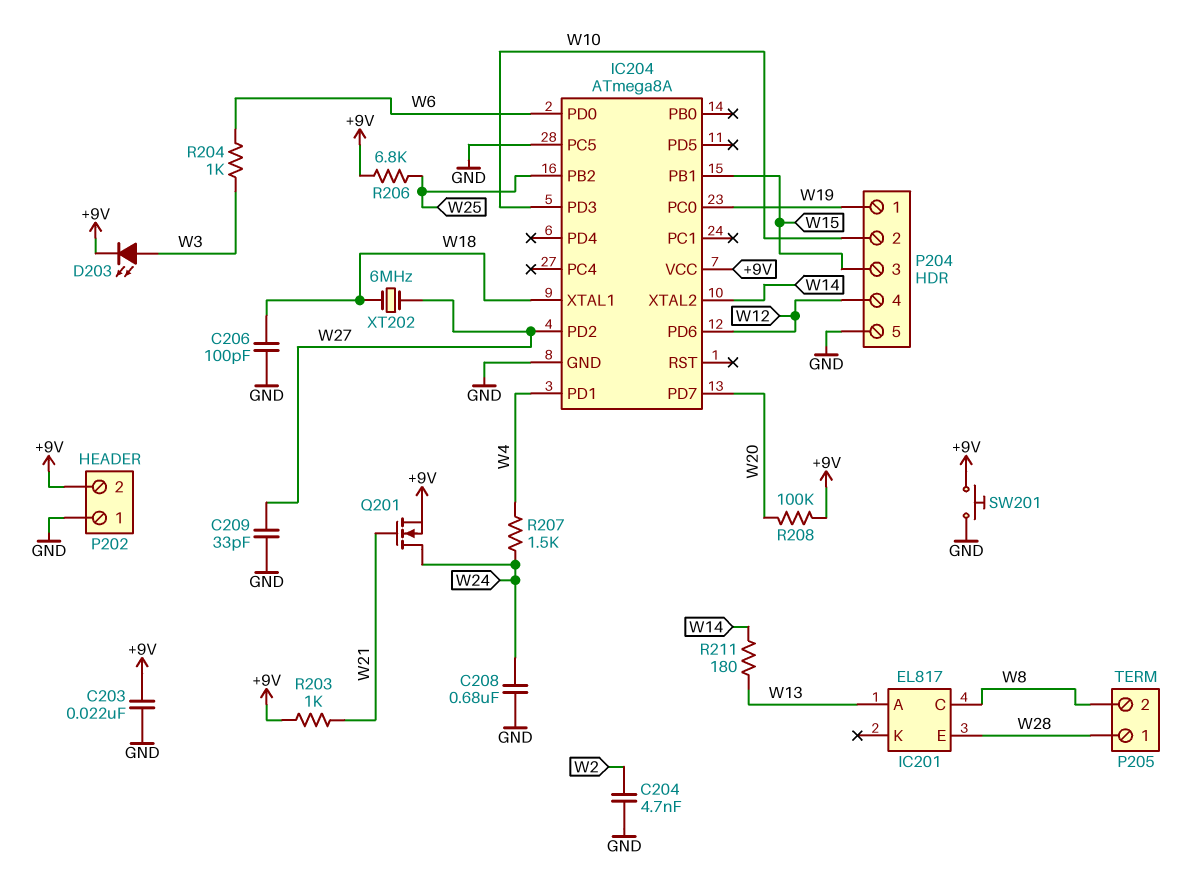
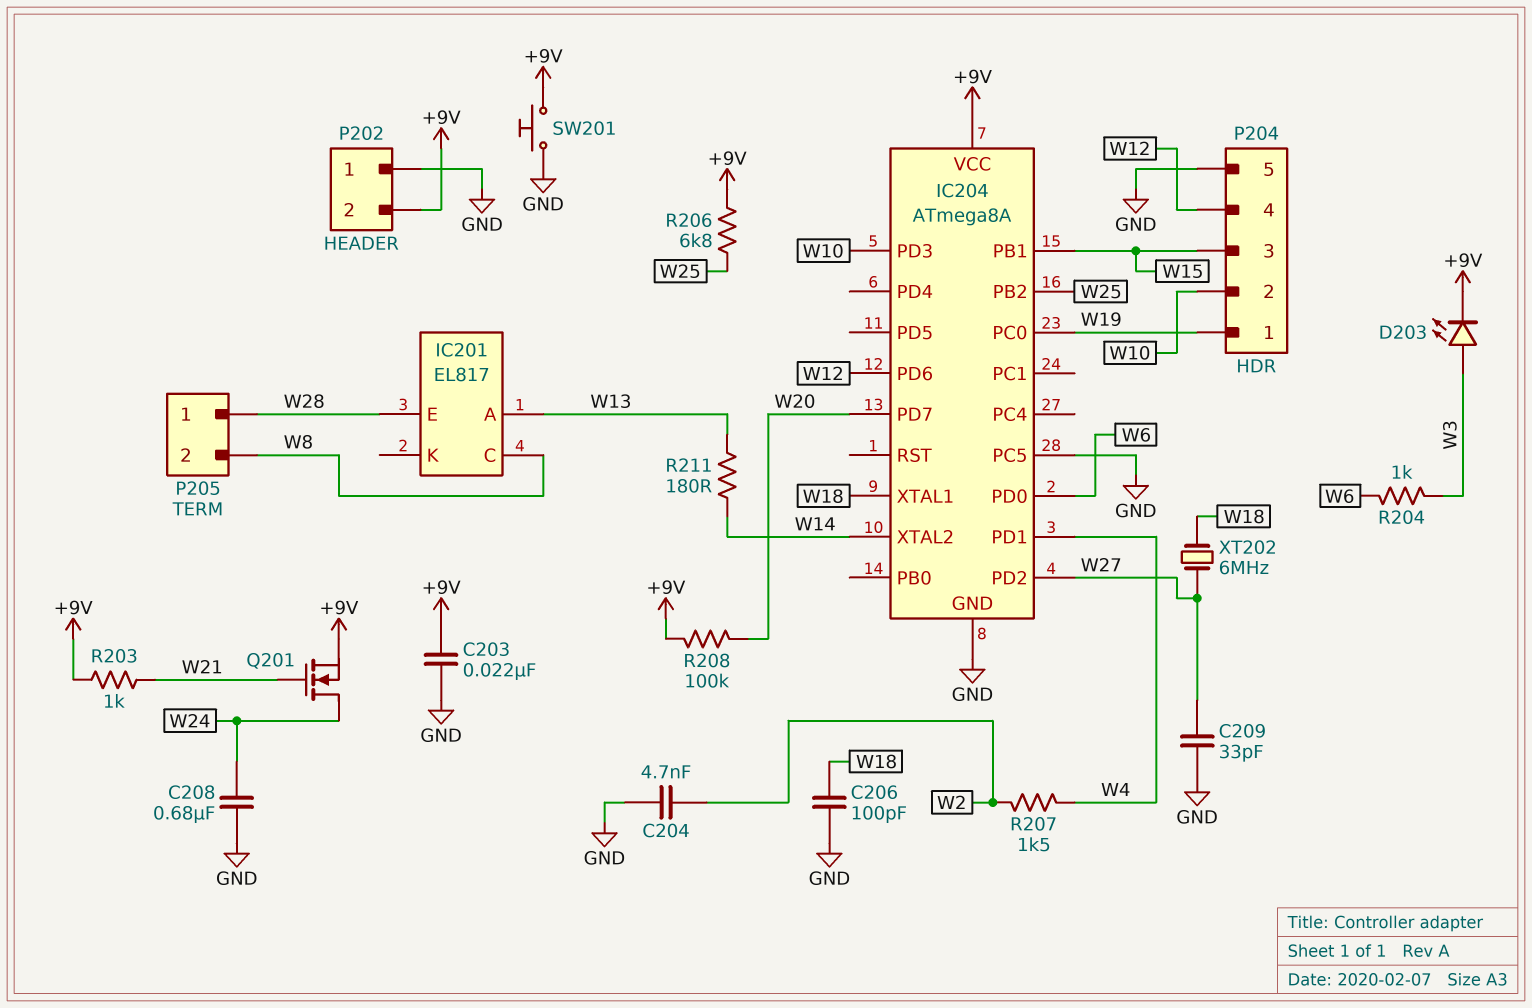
R207: 1.5k (W4, W24) -> 1.5k (W2, W4)

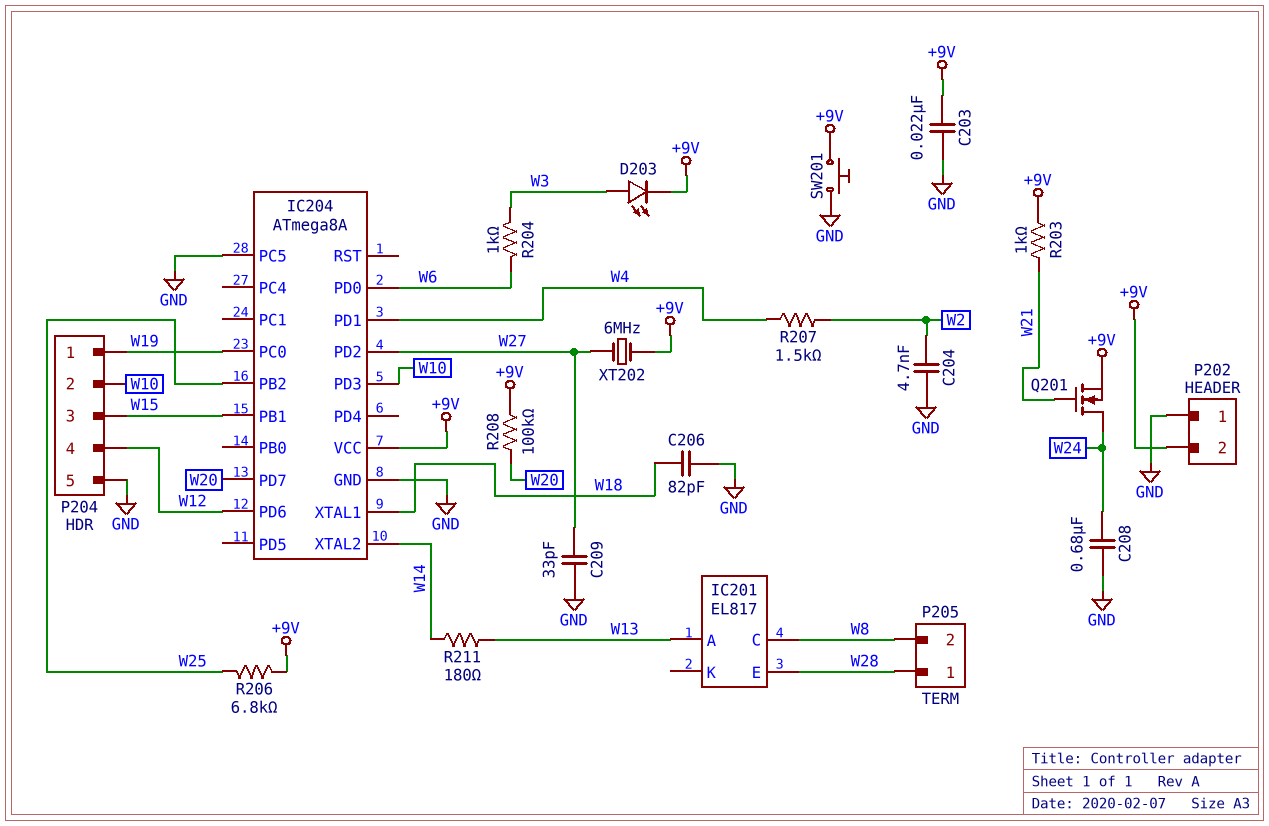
C206: 100pF (GND, W18) -> 82pF (GND, W18)
XT202: 6MHz (W18, W27) -> 6MHz (+9V, W27)

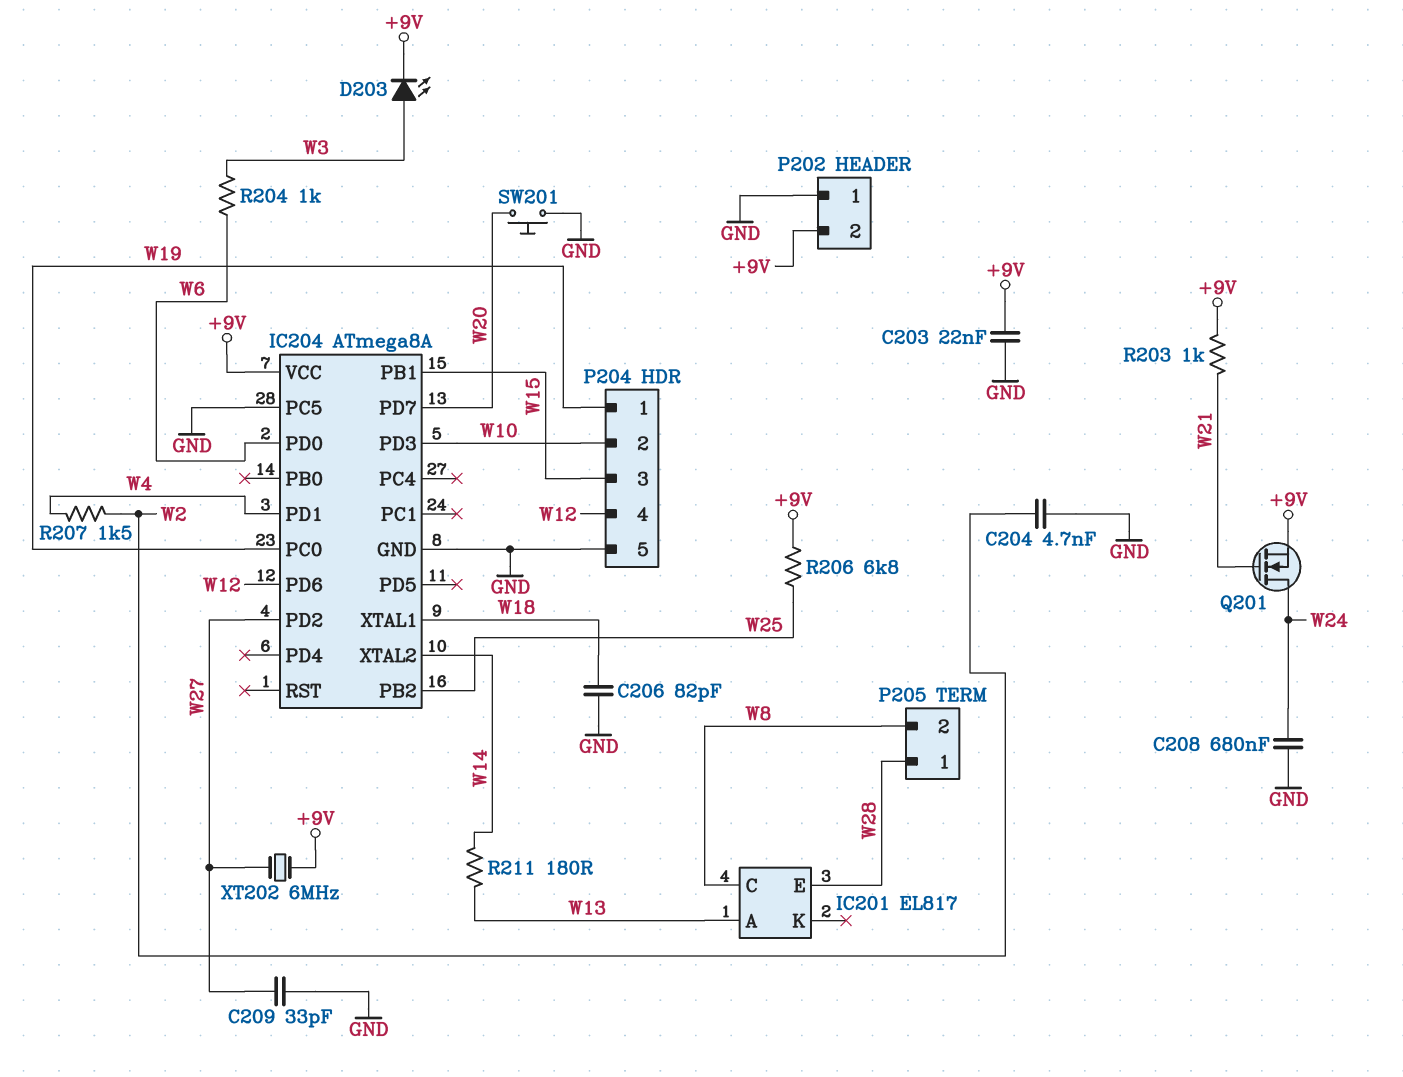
R208: 100k (+9V, W20) -> none
SW201: button (+9V, GND) -> button (GND, W20)

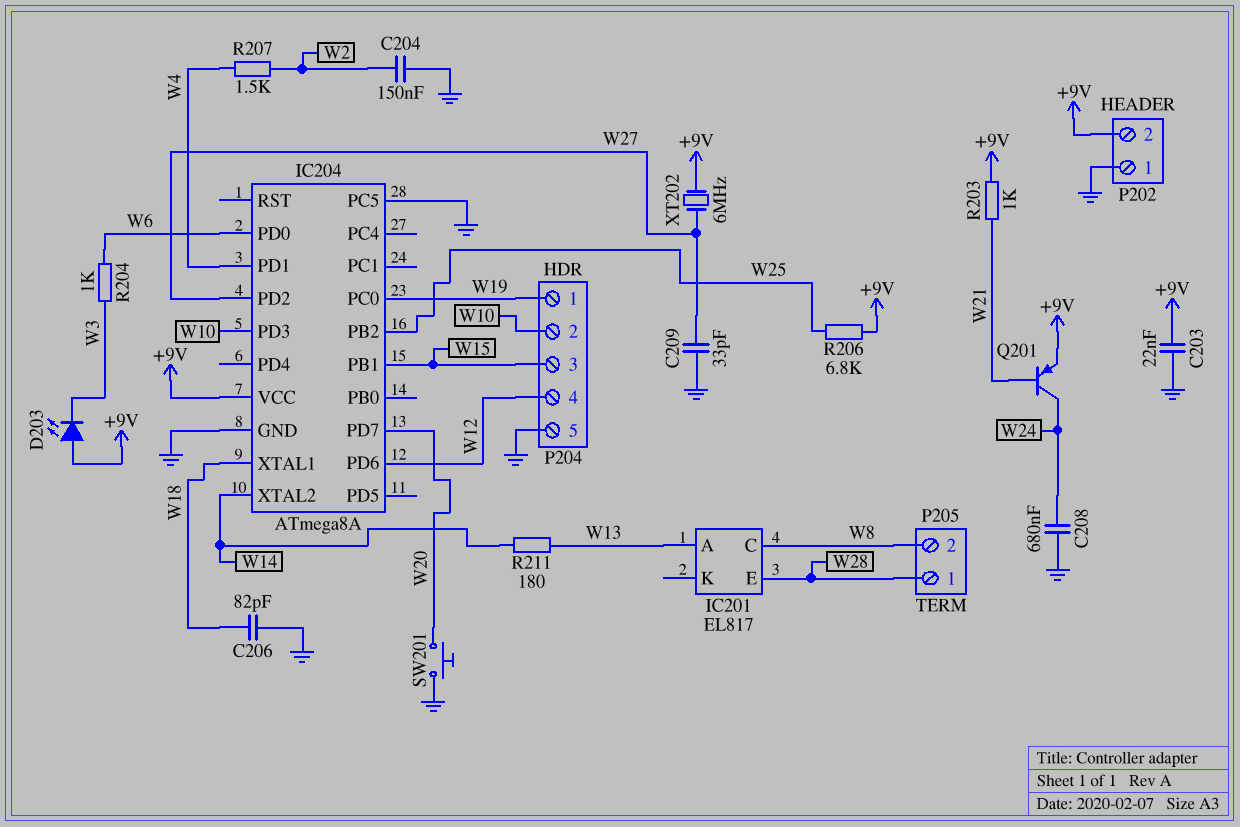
C204: 4.7nF (GND, W2) -> 150nF (GND, W2)
D203: LED (A W3, K +9V) -> LED (A +9V, K W3)
Q201: NMOS (G W21, D W24, S +9V) -> PNP (B W21, C W24, E +9V)

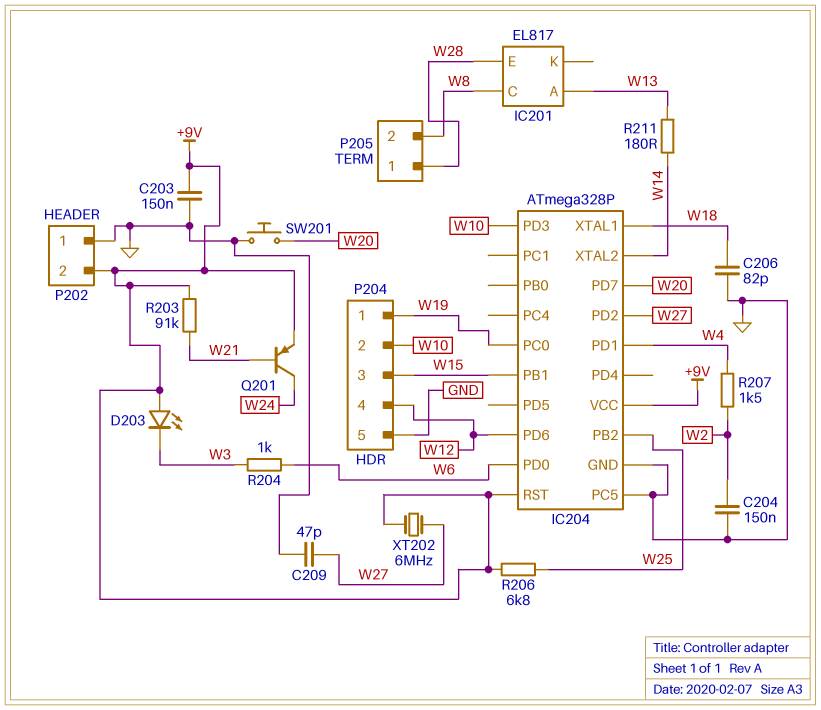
C203: 22nF (+9V, GND) -> 150nF (+9V, GND)
C208: 680nF (GND, W24) -> none
C209: 33pF (GND, W27) -> 47pF (GND, W27)
IC204: ATmega8A -> ATmega328P
IC204 pin RST: none -> +9V
R203: 1k (+9V, W21) -> 91k (+9V, W21)

